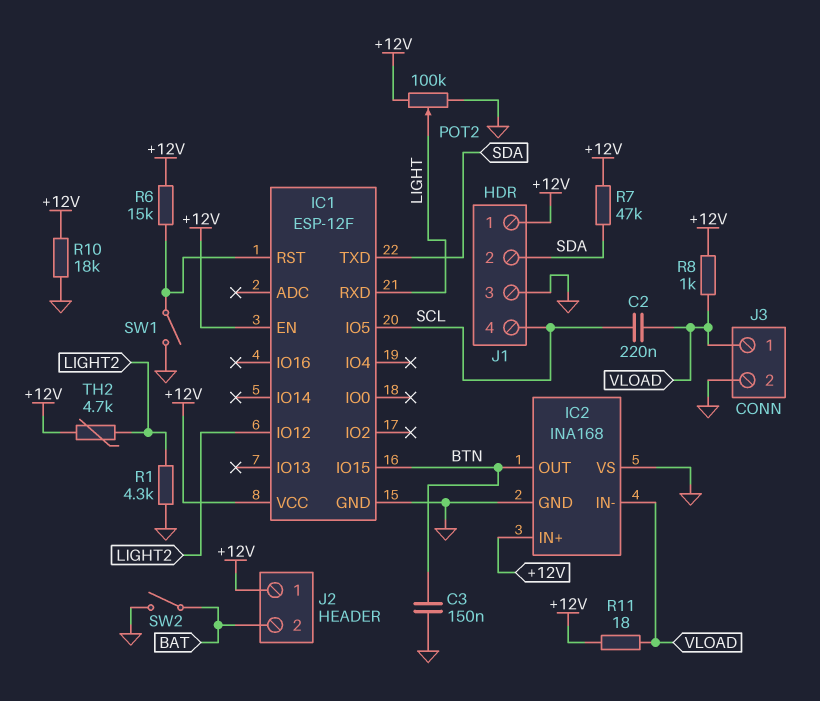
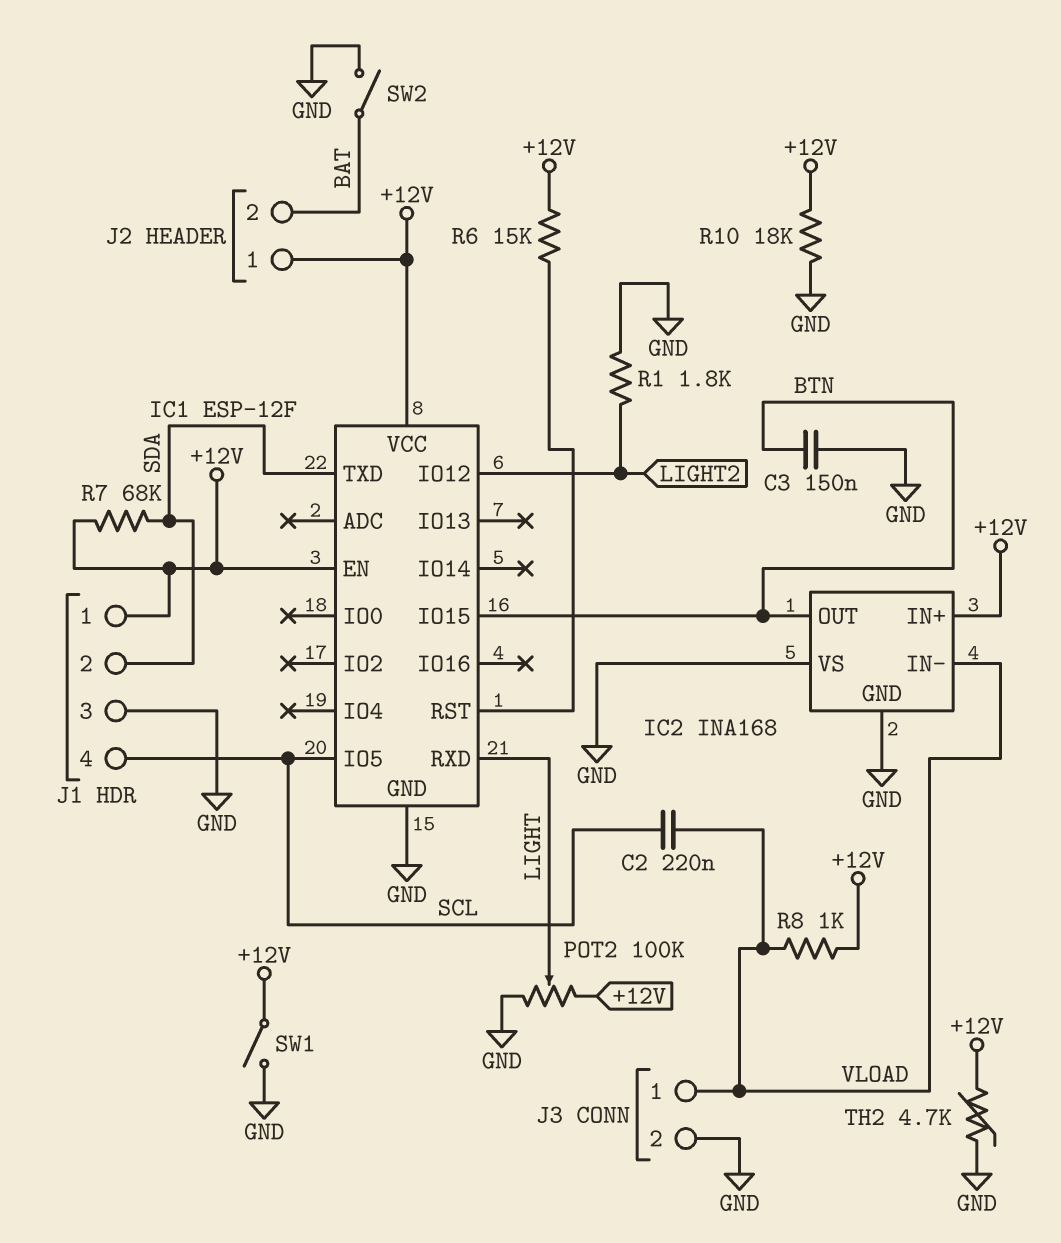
R1: 4.3k (GND, LIGHT2) -> 1.8k (GND, LIGHT2)
R7: 47k (+12V, SDA) -> 68k (+12V, SDA)
R11: 18 (+12V, VLOAD) -> none
SW1: switch (GND, IC1/RST) -> switch (+12V, GND)
TH2: 4.7k (+12V, LIGHT2) -> 4.7k (+12V, GND)

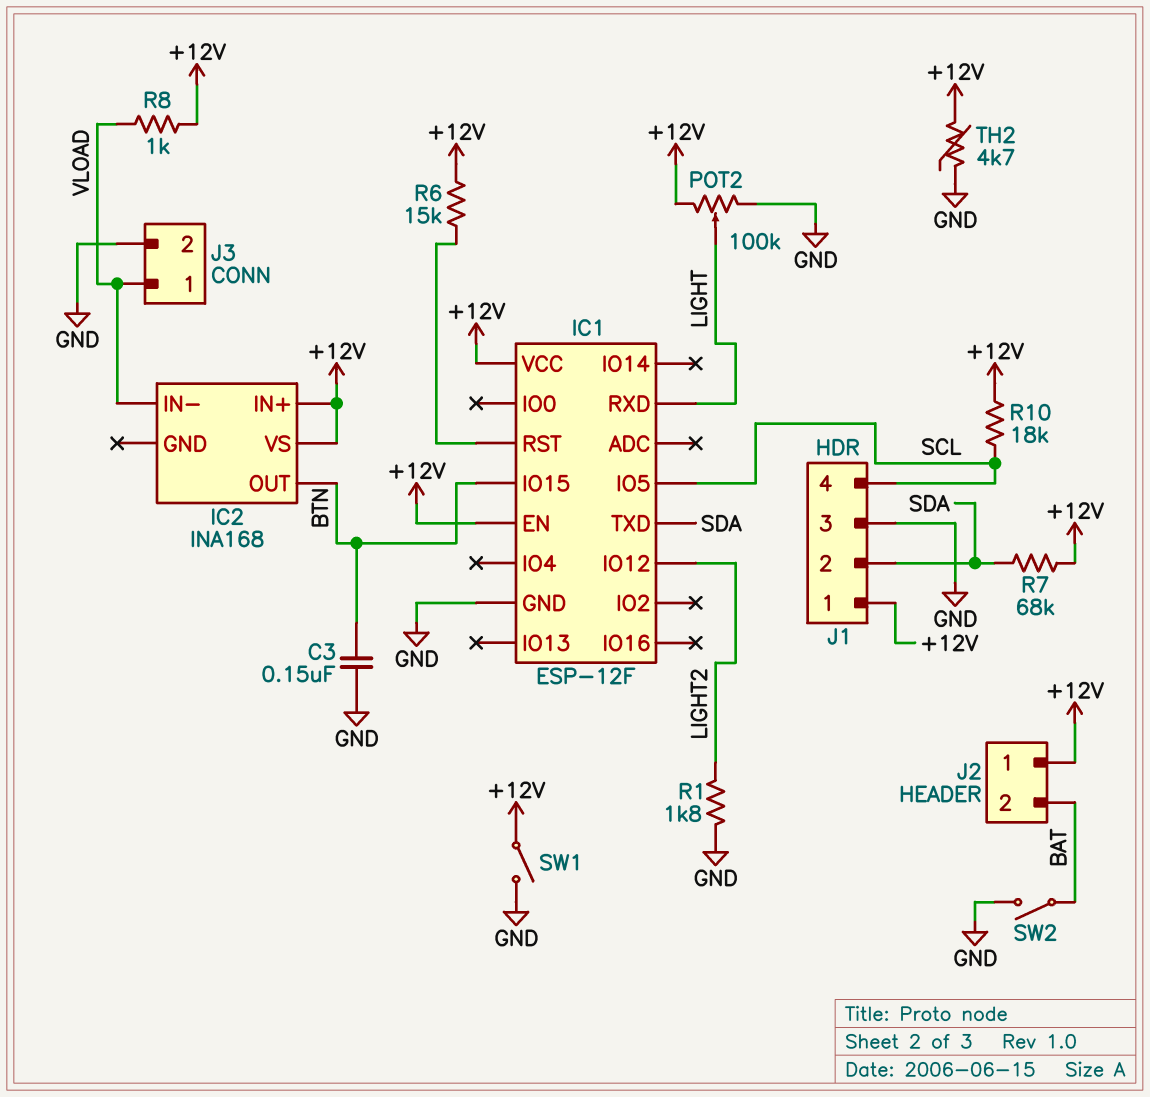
C2: 220nF (SCL, VLOAD) -> none
IC2 pin GND: GND -> none
IC2 pin VS: GND -> +12V
R10: 18k (+12V, GND) -> 18k (+12V, SCL)

